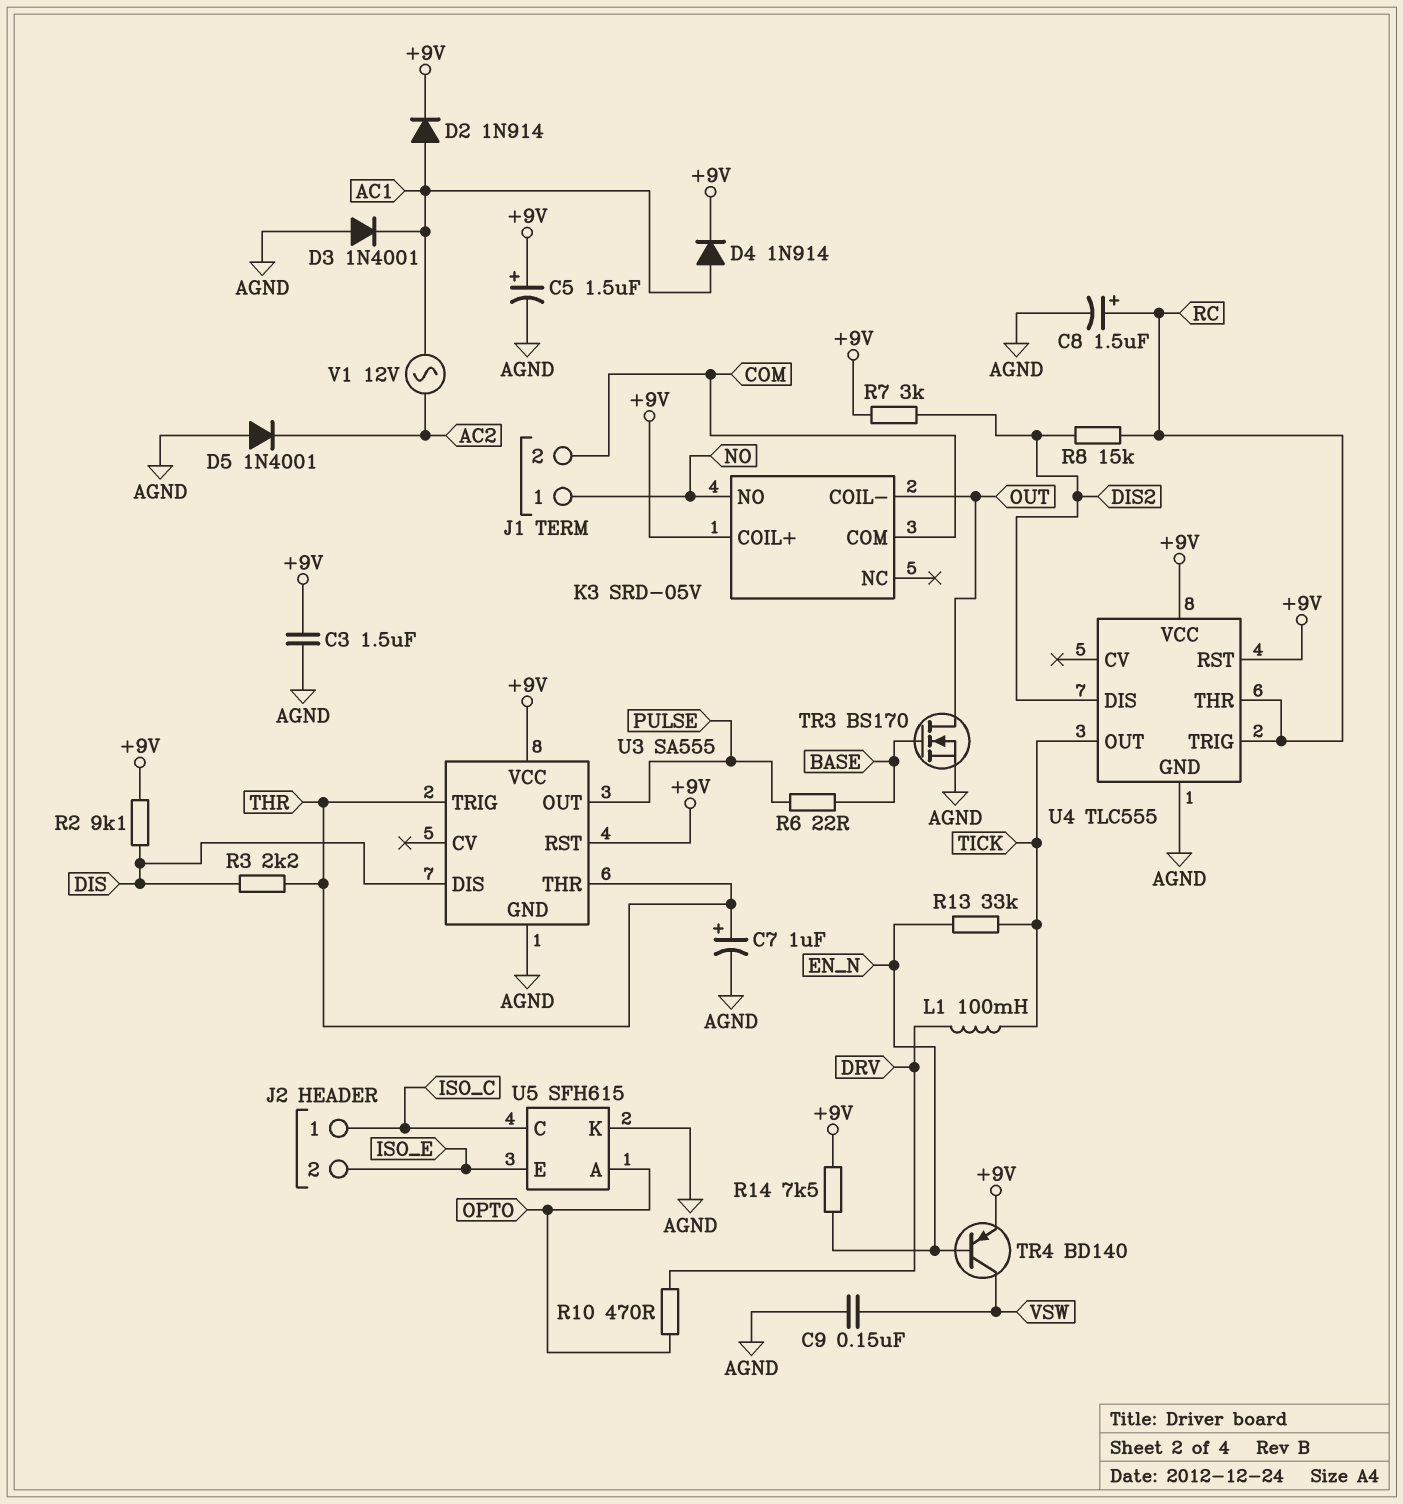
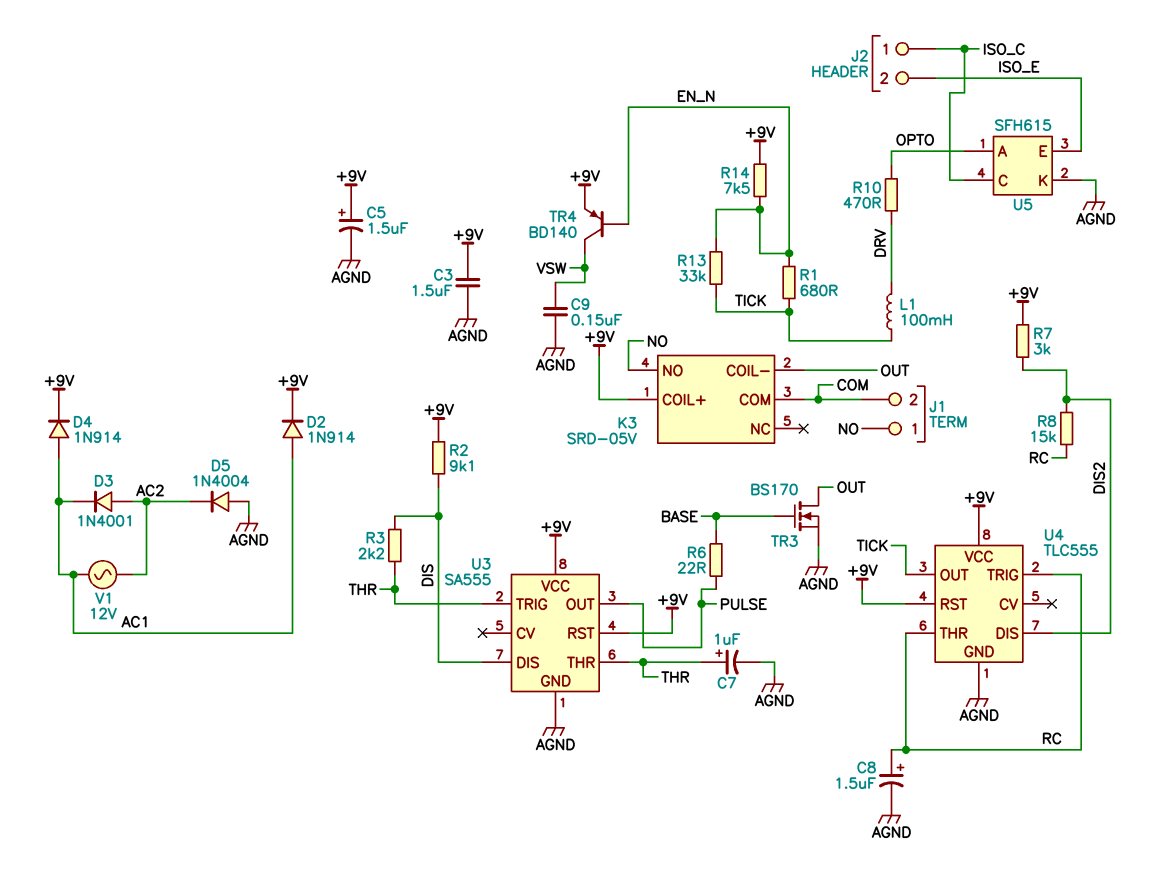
D3: diode 1N4001 (A AGND, K AC1) -> diode 1N4001 (A AC2, K AC1)
D5: diode 1N4001 (A AGND, K AC2) -> diode 1N4004 (A AGND, K AC2)
R1: none -> 680 (EN_N, TICK)

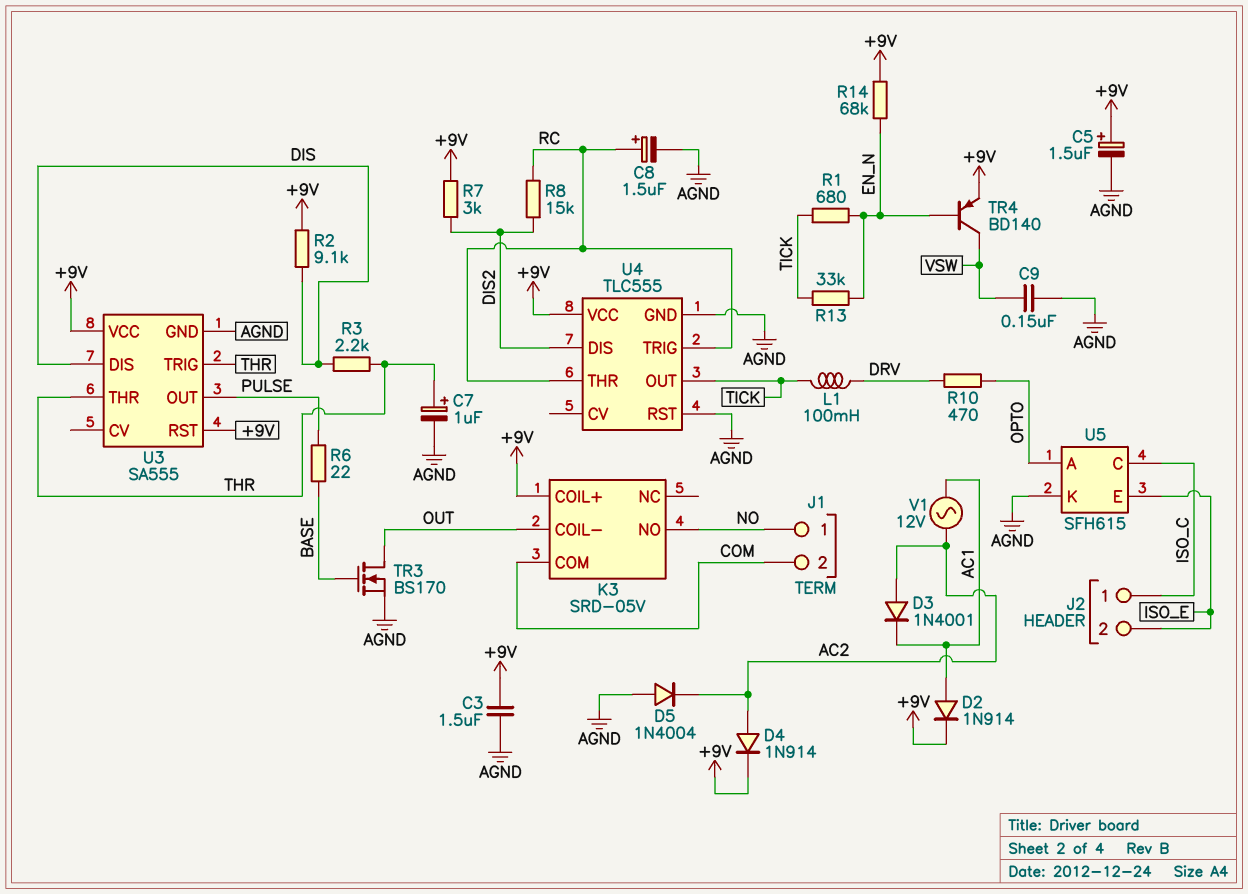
D4: diode 1N914 (A AC1, K +9V) -> diode 1N914 (A AC2, K +9V)
R14: 7.5k (+9V, EN_N) -> 68k (+9V, EN_N)
U4 pin RST: +9V -> AGND

